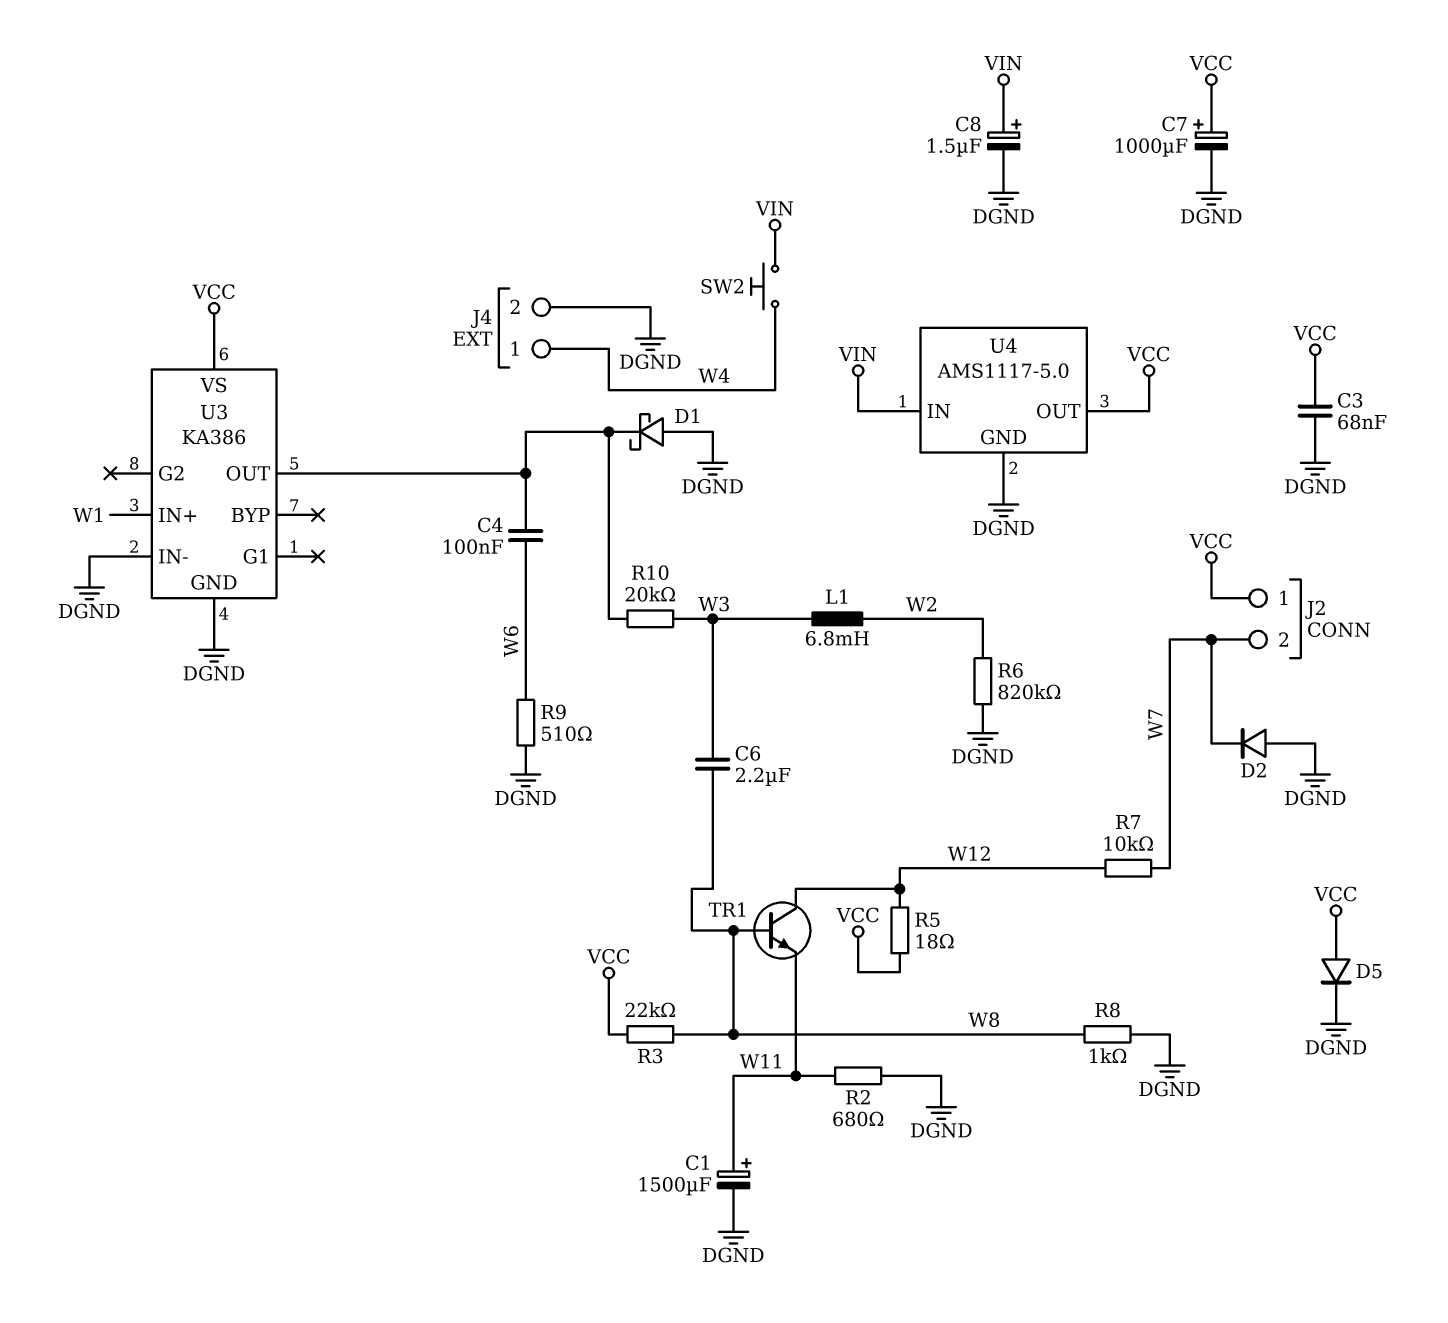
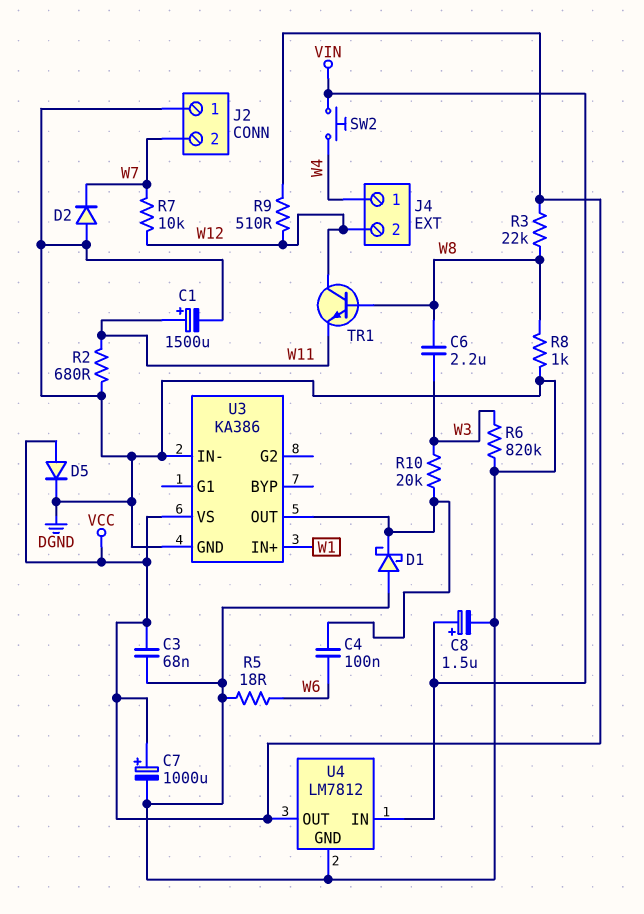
J2 pin 1: VCC -> DGND
J4 pin 2: DGND -> W12
L1: 6.8mH (W2, W3) -> none
R5: 18 (VCC, W12) -> 18 (DGND, W6)
R6: 820k (DGND, W2) -> 820k (DGND, W3)
R9: 510 (DGND, W6) -> 510 (VCC, W12)
U4: AMS1117-5.0 -> LM7812

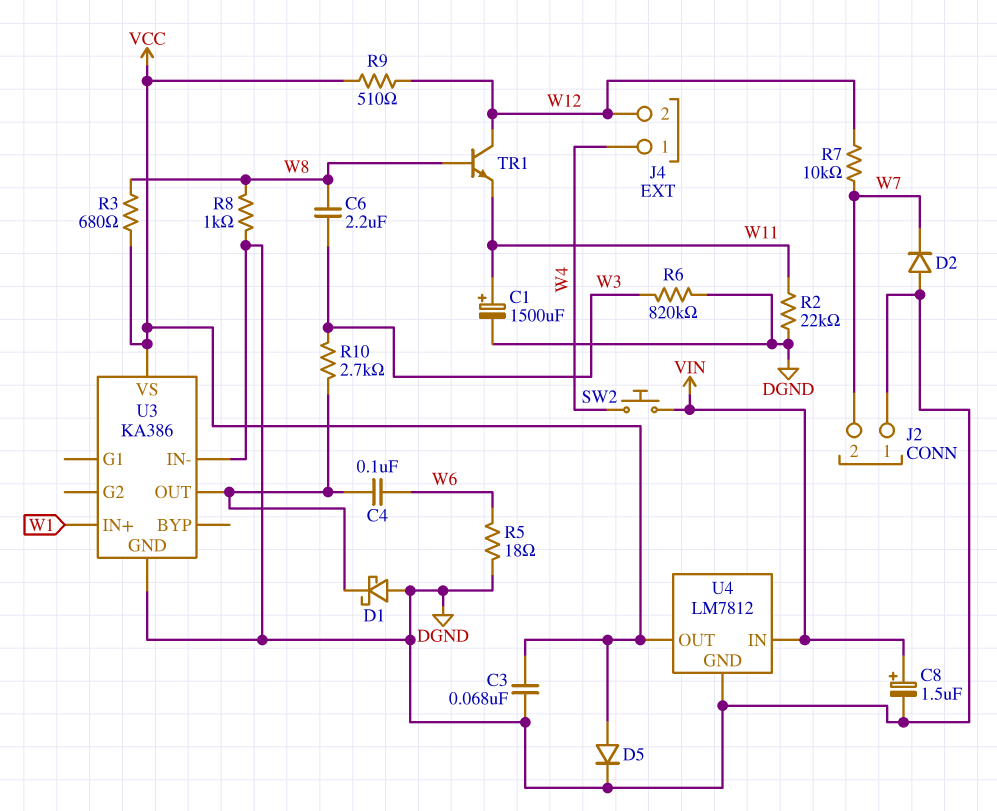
C7: 1000uF (plus VCC, minus DGND) -> none
R2: 680 (DGND, W11) -> 22k (DGND, W11)
R3: 22k (VCC, W8) -> 680 (VCC, W8)
R10: 20k (U3/OUT, W3) -> 2.7k (U3/OUT, W3)

